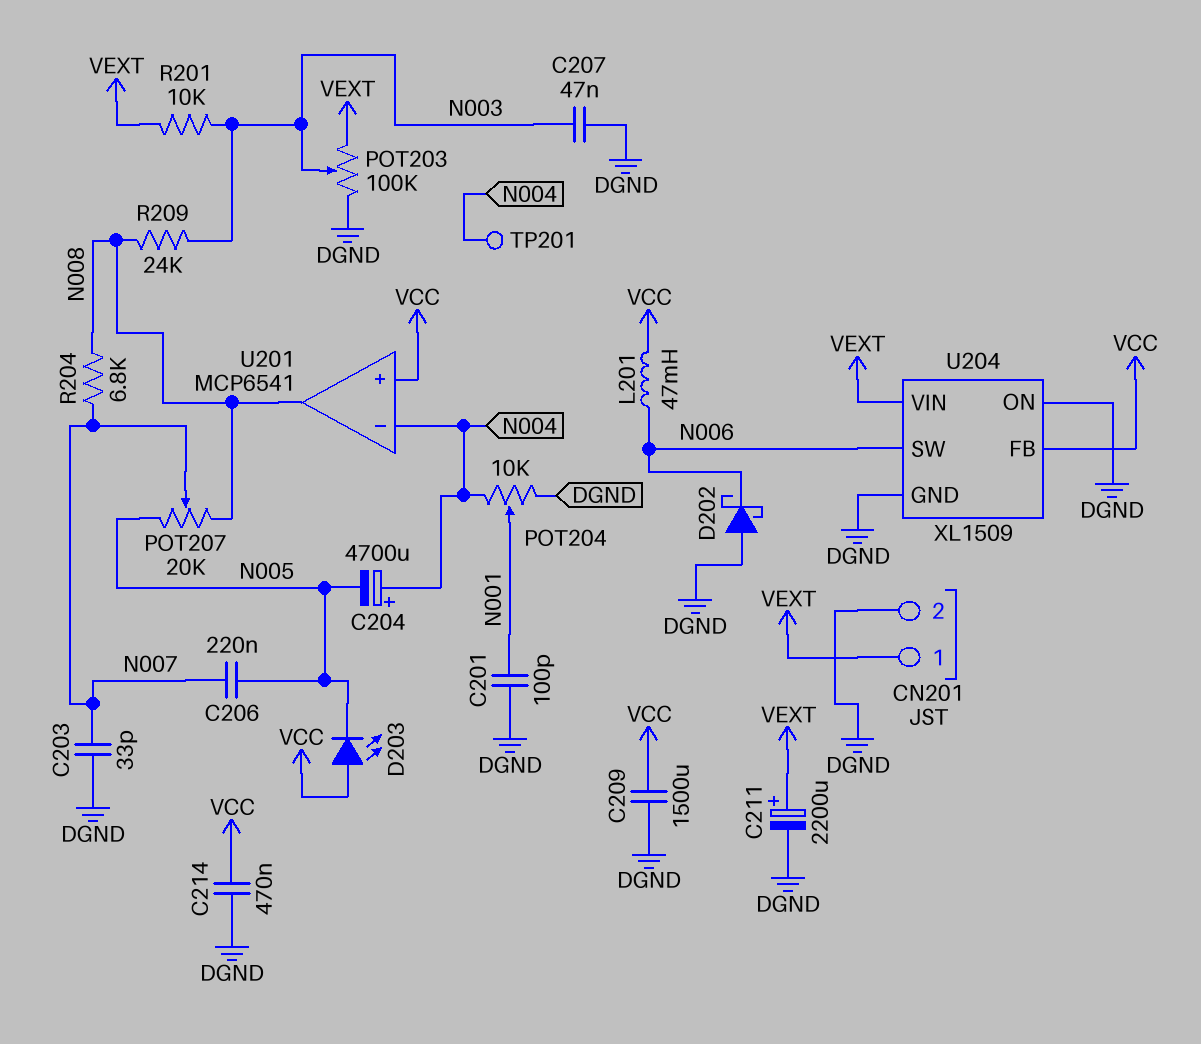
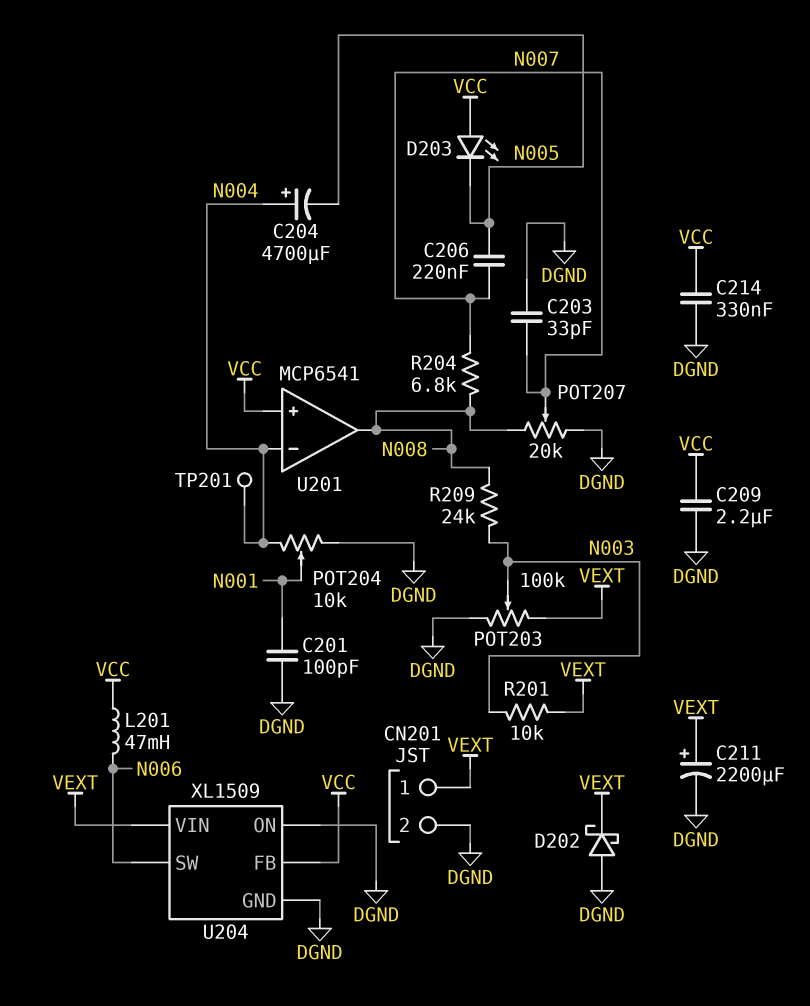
C207: 47nF (DGND, N003) -> none
C209: 1500uF (DGND, VCC) -> 2.2uF (DGND, VCC)
C214: 470nF (DGND, VCC) -> 330nF (DGND, VCC)
D202: schottky (A DGND, K N006) -> schottky (A DGND, K VEXT)
POT207: 20k (N005, N008, wiper N007) -> 20k (DGND, N008, wiper N007)

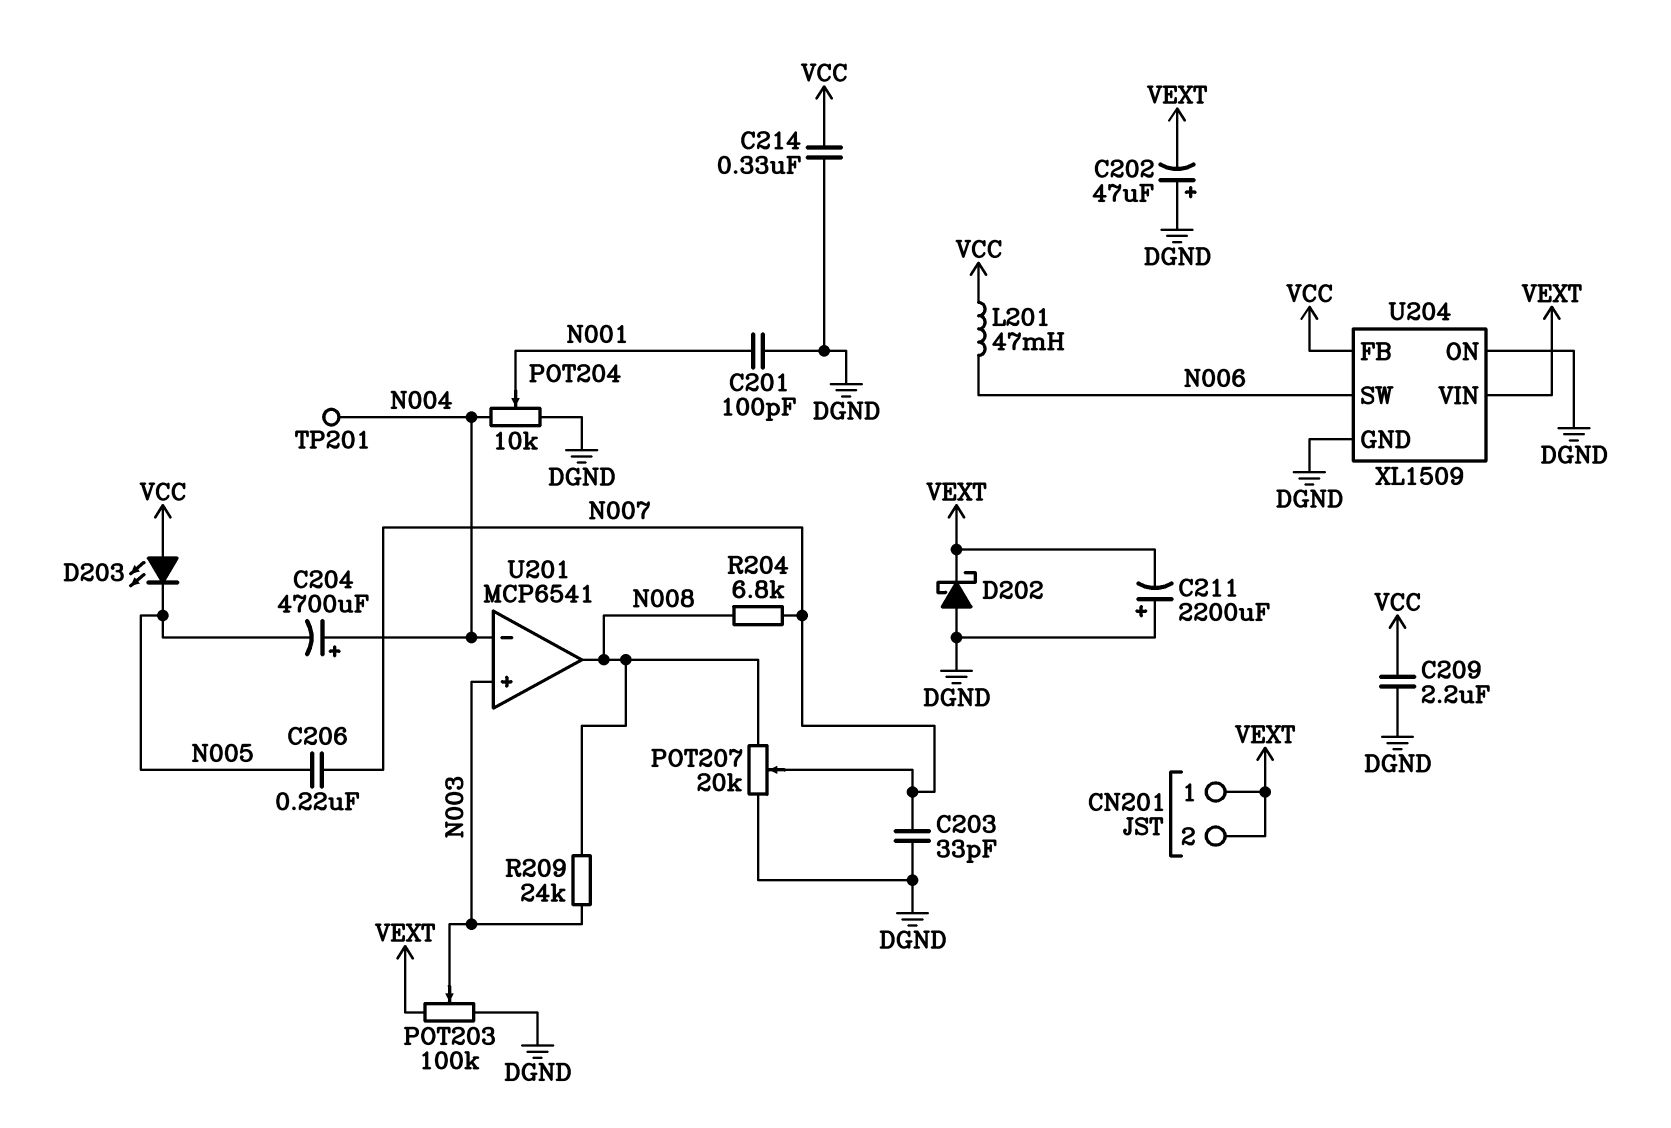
C202: none -> 47uF (plus DGND, minus VEXT)
C211: 2200uF (plus VEXT, minus DGND) -> 2200uF (plus DGND, minus VEXT)
CN201 pin 2: DGND -> VEXT
R201: 10k (N003, VEXT) -> none
U201 pin in+: VCC -> N003

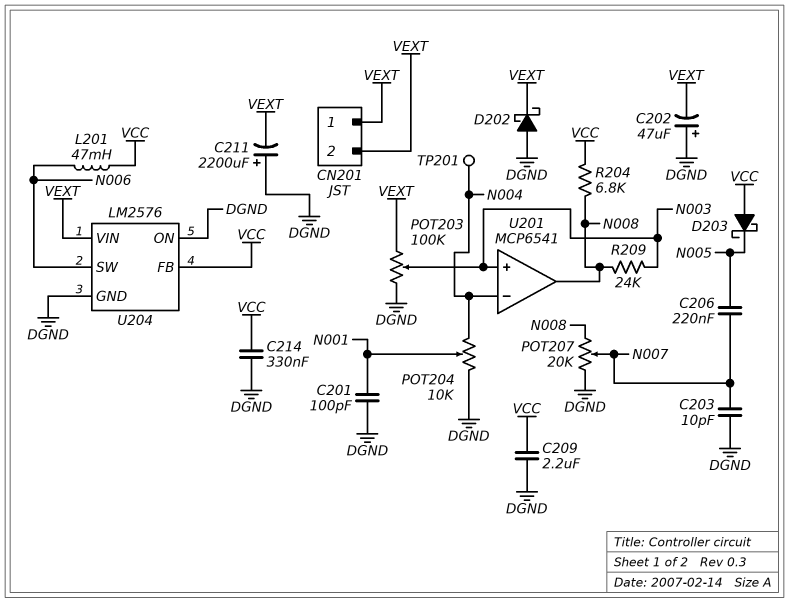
C203: 33pF (DGND, N007) -> 10pF (DGND, N007)
C204: 4700uF (plus N004, minus N005) -> none
D203: LED (A VCC, K N005) -> schottky (A VCC, K N005)
R204: 6.8k (N007, N008) -> 6.8k (N008, VCC)
U204: XL1509 -> LM2576

